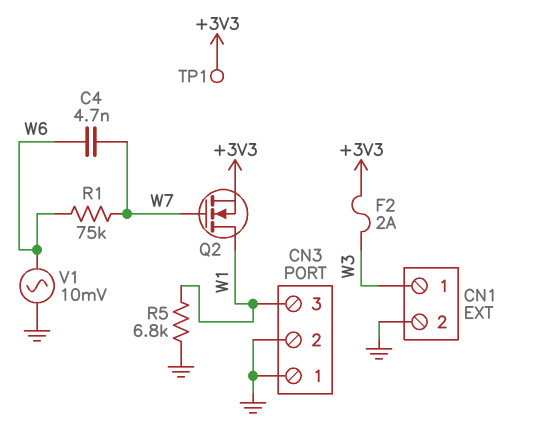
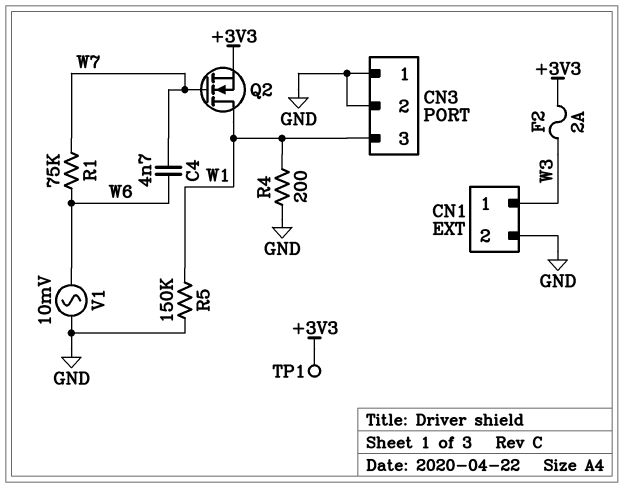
R4: none -> 200 (GND, W1)
R5: 6.8k (GND, W1) -> 150k (GND, W1)

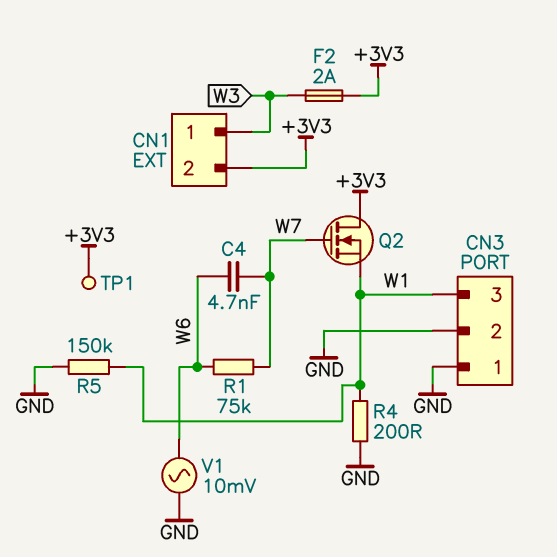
CN1 pin 2: GND -> +3V3
Q2: NMOS (G W7, D W1, S +3V3) -> NMOS (G W7, D +3V3, S W1)

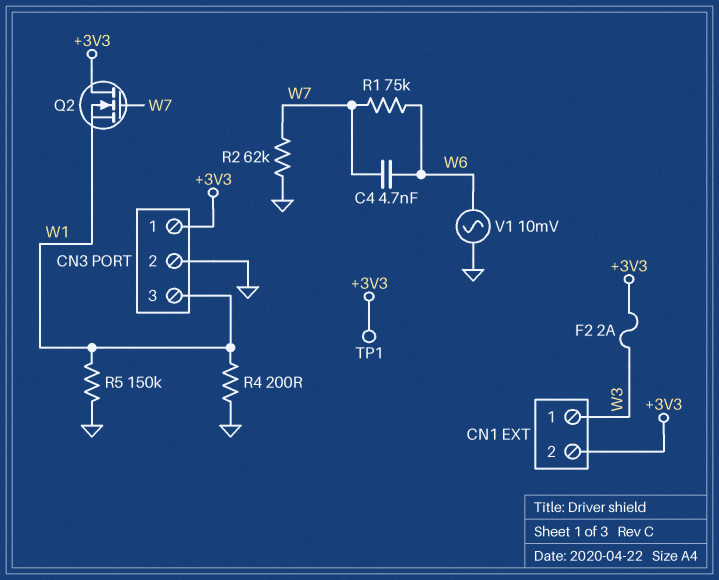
CN3 pin 1: GND -> +3V3
R2: none -> 62k (GND, W7)

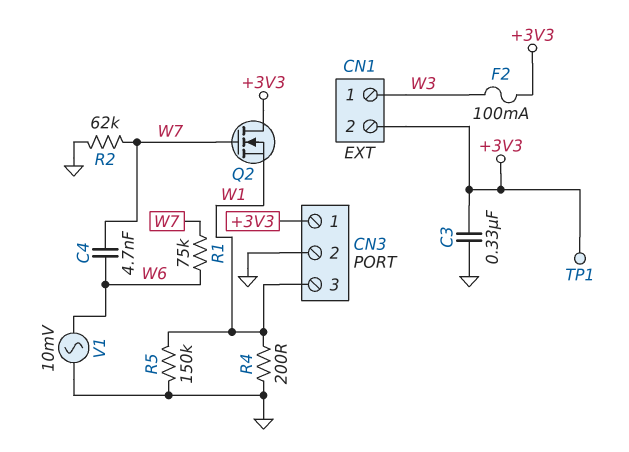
C3: none -> 330nF (+3V3, GND)
F2: 2A (+3V3, W3) -> 100mA (+3V3, W3)

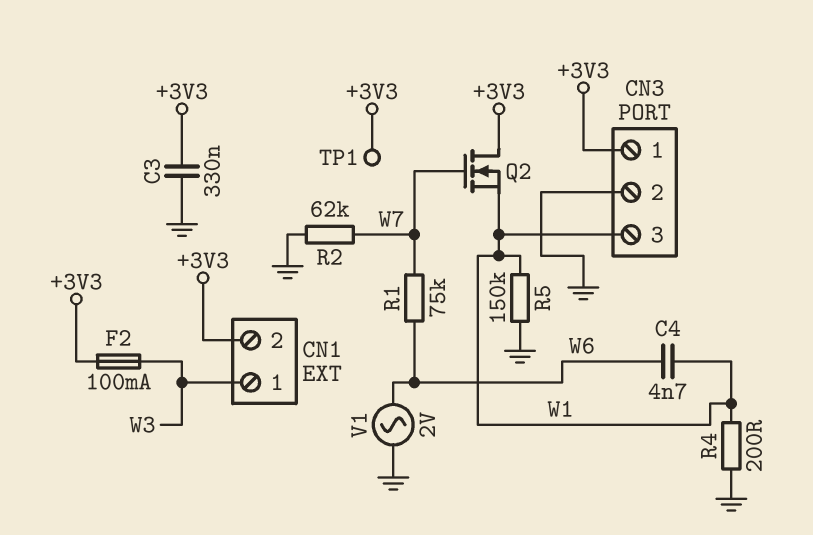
C4: 4.7nF (W6, W7) -> 4.7nF (W1, W6)
V1: AC 10mV (GND, W6) -> AC 2V (GND, W6)

